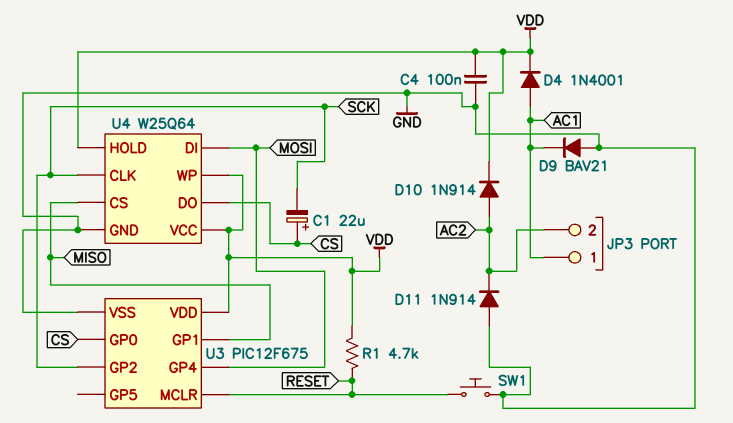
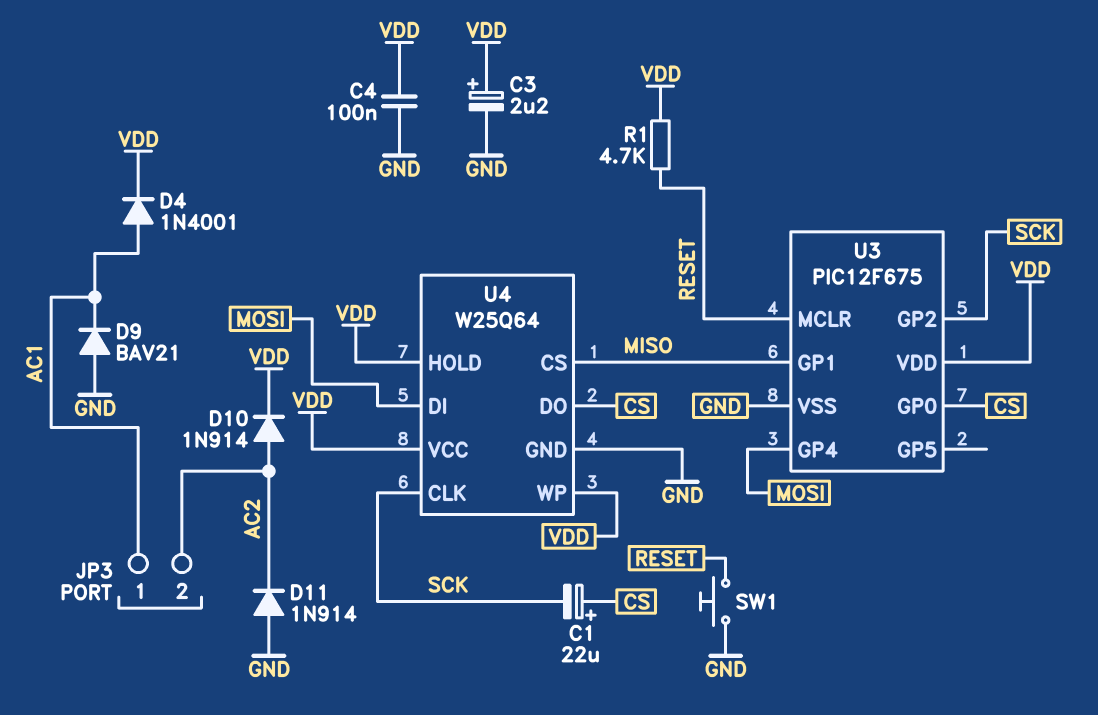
C3: none -> 2.2uF (plus VDD, minus GND)

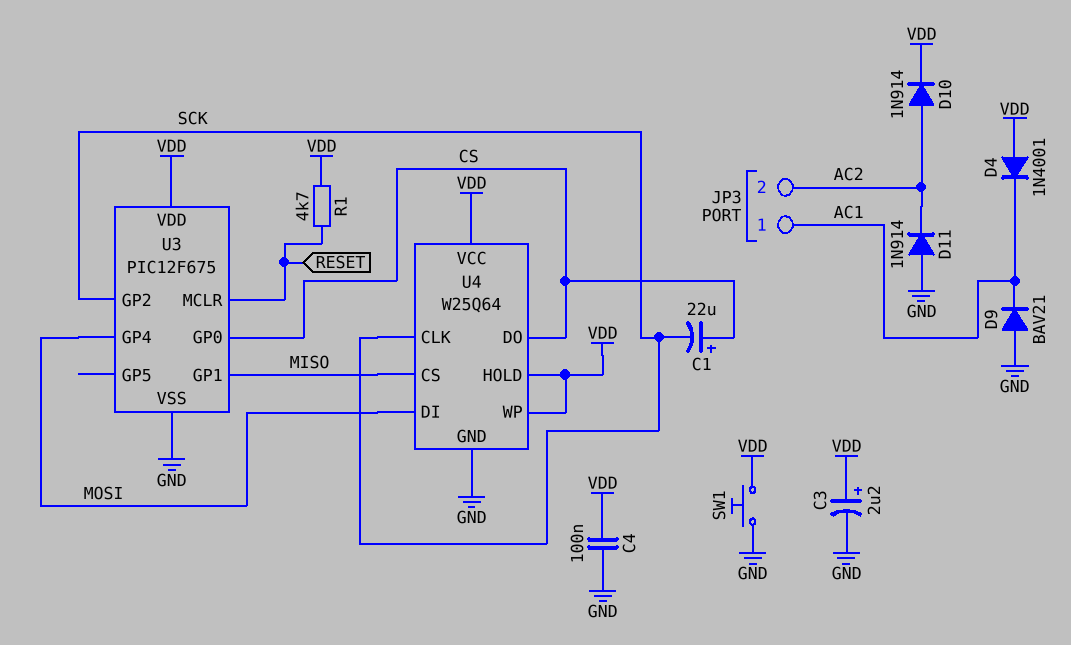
D4: diode 1N4001 (A AC1, K VDD) -> diode 1N4001 (A VDD, K AC1)
SW1: button (GND, RESET) -> button (GND, VDD)

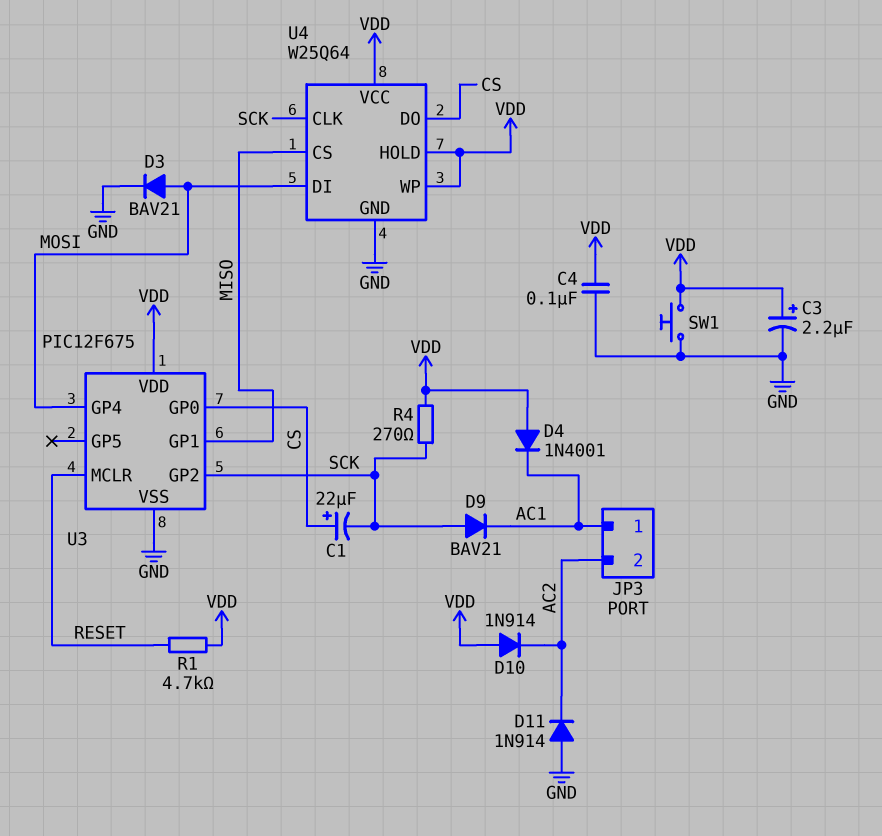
D3: none -> diode BAV21 (A MOSI, K GND)
D9: diode BAV21 (A GND, K AC1) -> diode BAV21 (A SCK, K AC1)
D10: diode 1N914 (A AC2, K VDD) -> diode 1N914 (A VDD, K AC2)
R4: none -> 270 (SCK, VDD)

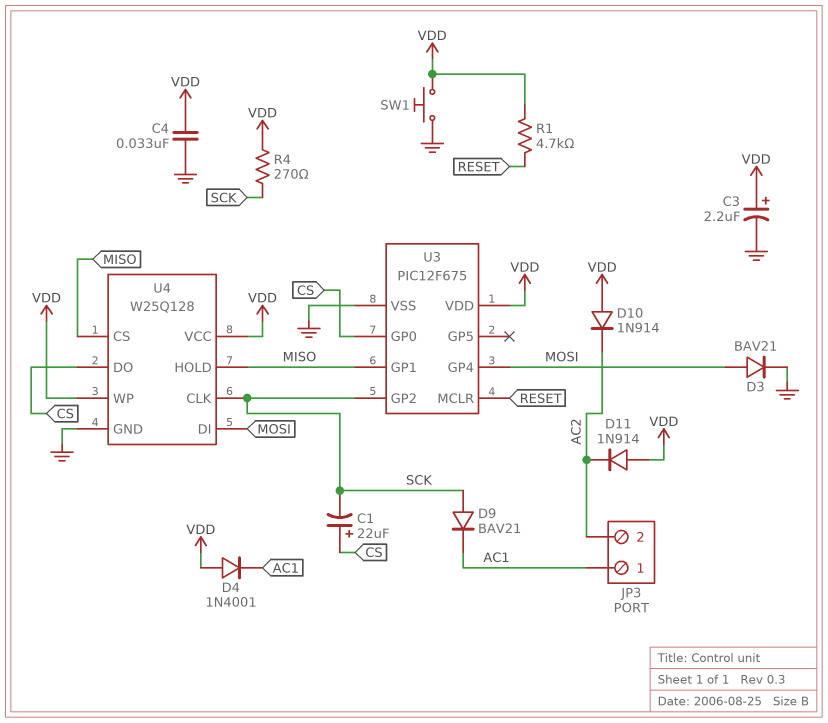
C4: 100nF (GND, VDD) -> 33nF (GND, VDD)
D11: diode 1N914 (A GND, K AC2) -> diode 1N914 (A VDD, K AC2)
U4: W25Q64 -> W25Q128
U4 pin HOLD: VDD -> MISO

